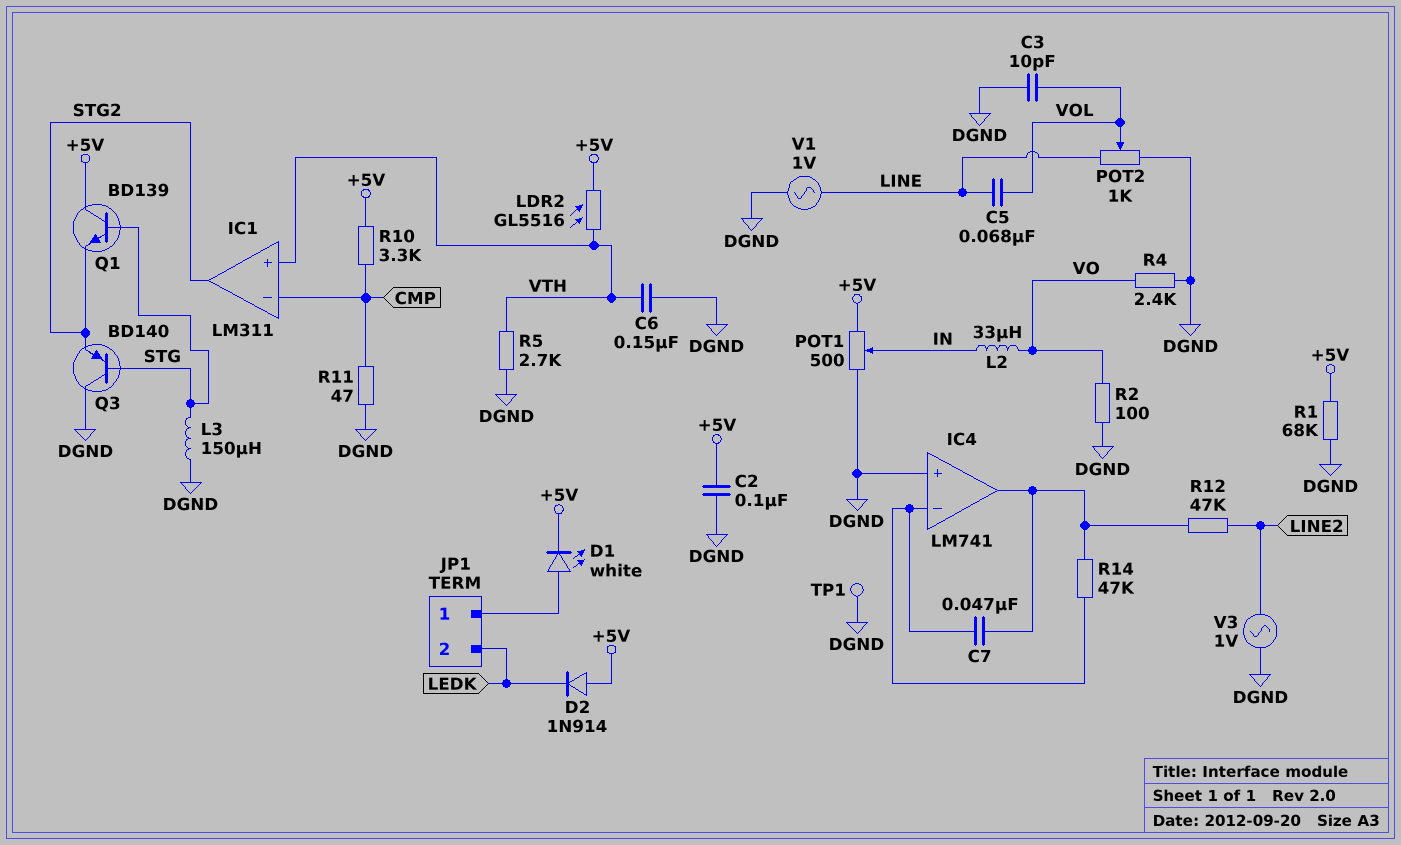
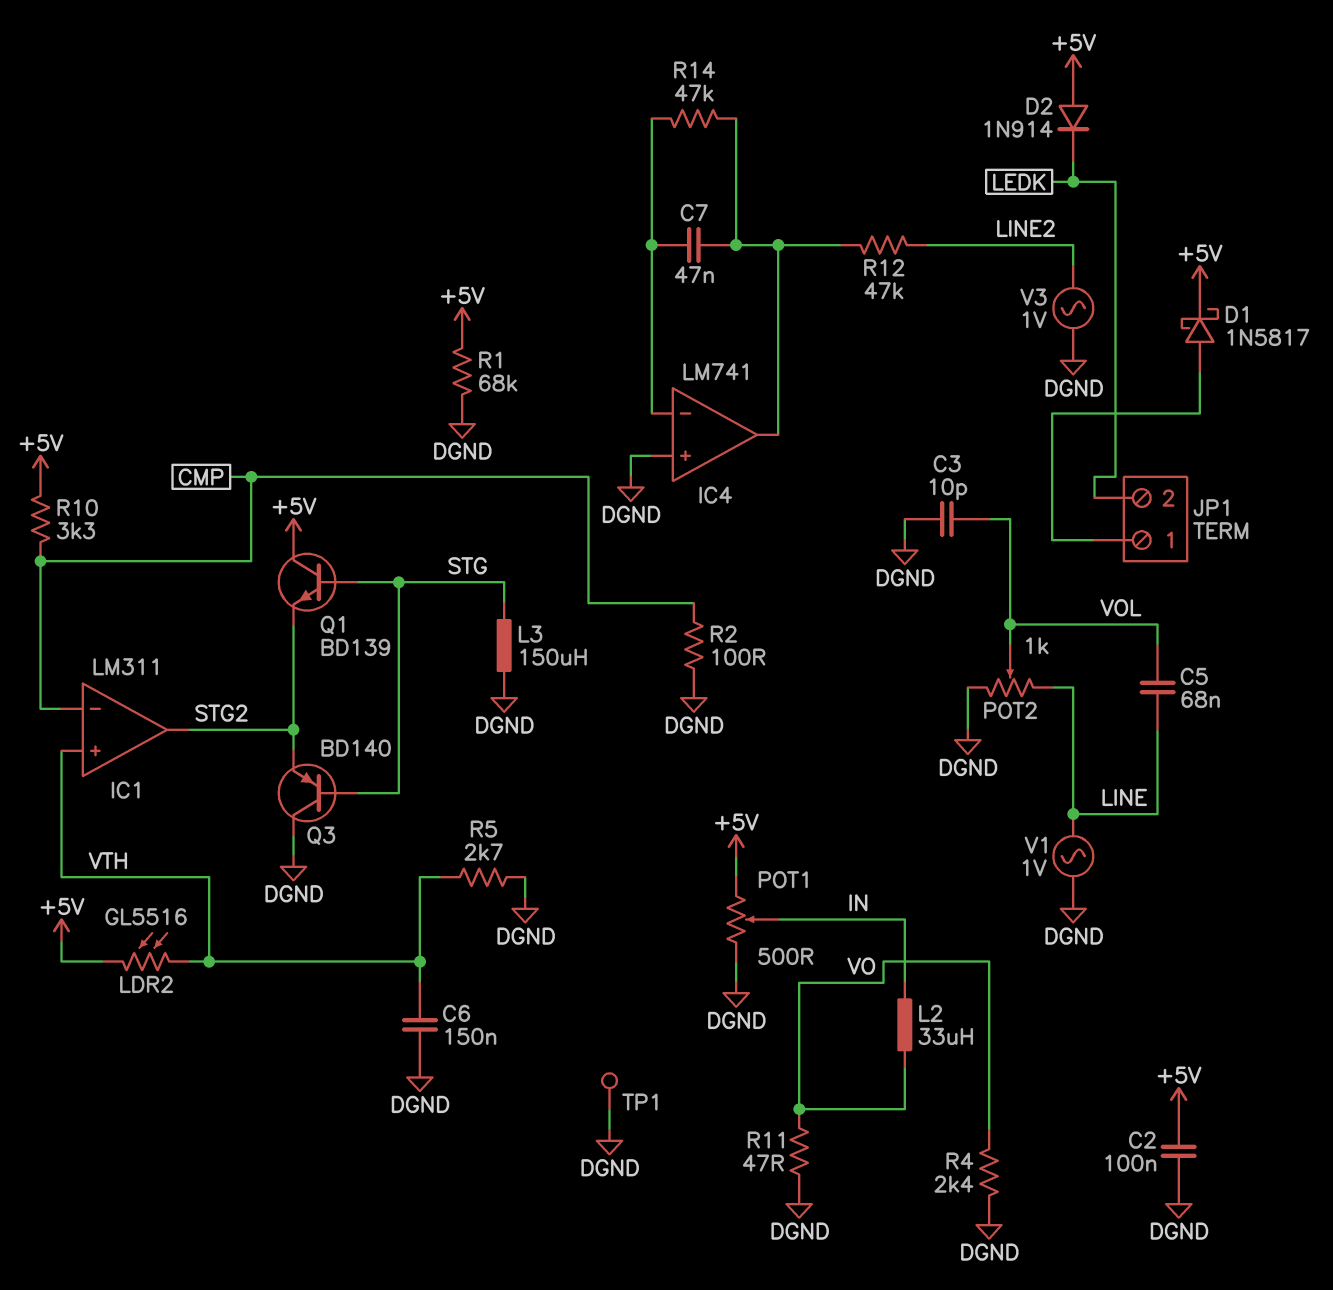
D1: LED white (A JP1/1, K +5V) -> schottky 1N5817 (A JP1/1, K +5V)
R2: 100 (DGND, VO) -> 100 (CMP, DGND)
R11: 47 (CMP, DGND) -> 47 (DGND, VO)

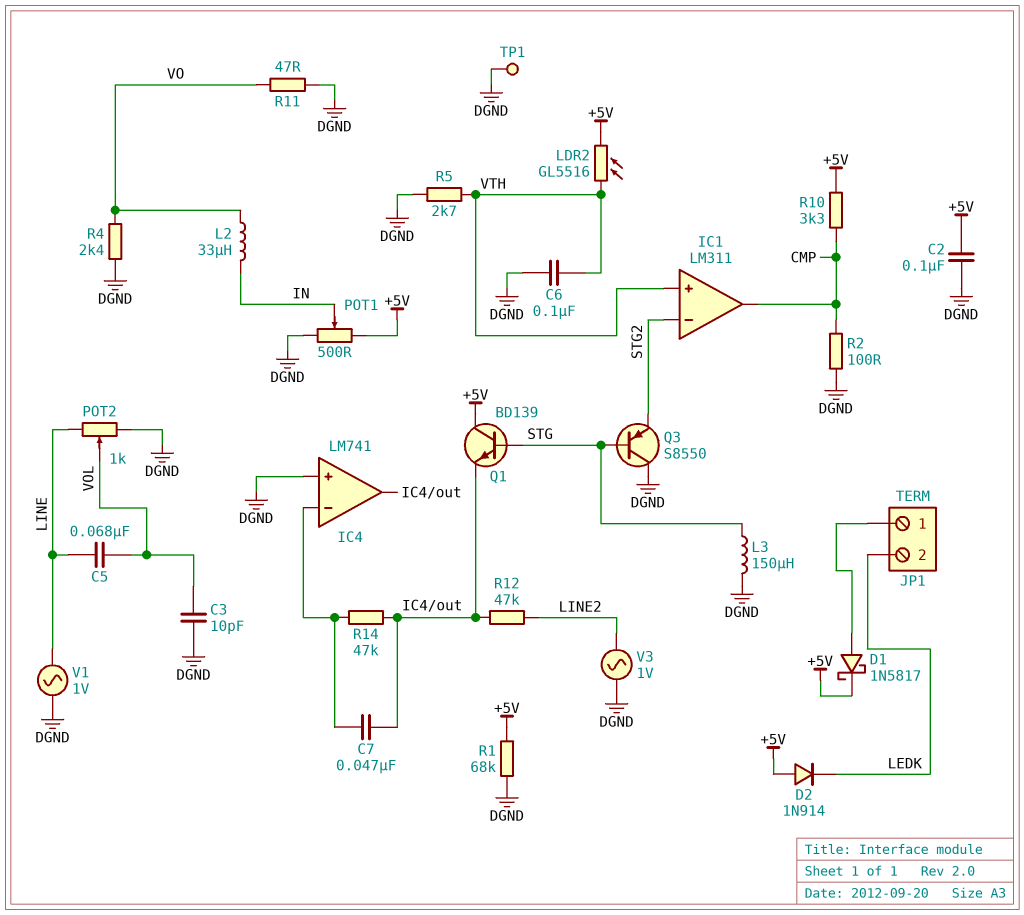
C6: 150nF (DGND, VTH) -> 100nF (DGND, VTH)
IC1 pin in-: CMP -> STG2
IC1 pin out: STG2 -> CMP
Q1: NPN BD139 (B STG, C +5V, E STG2) -> NPN BD139 (B STG, C +5V, E IC4/out)
Q3: PNP BD140 (B STG, C DGND, E STG2) -> PNP S8550 (B STG, C DGND, E STG2)

